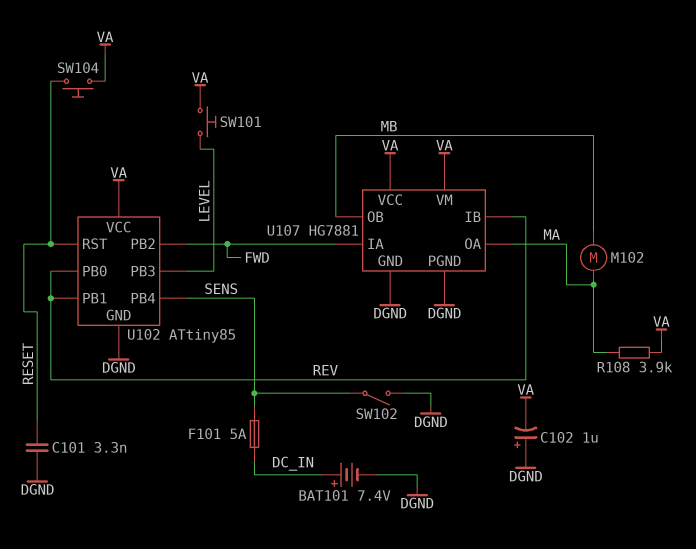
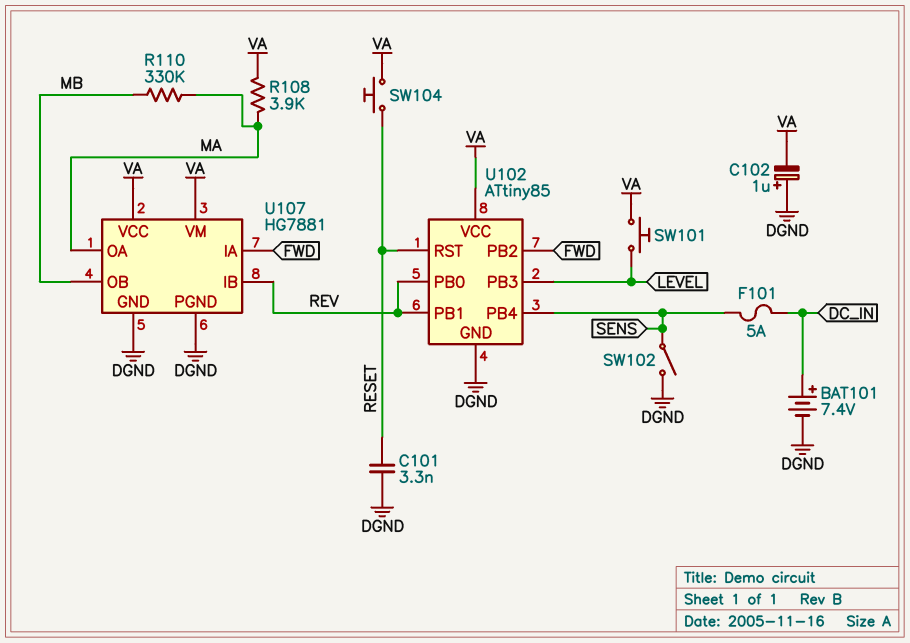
M102: motor (MA, MB) -> none
R110: none -> 330k (MA, MB)

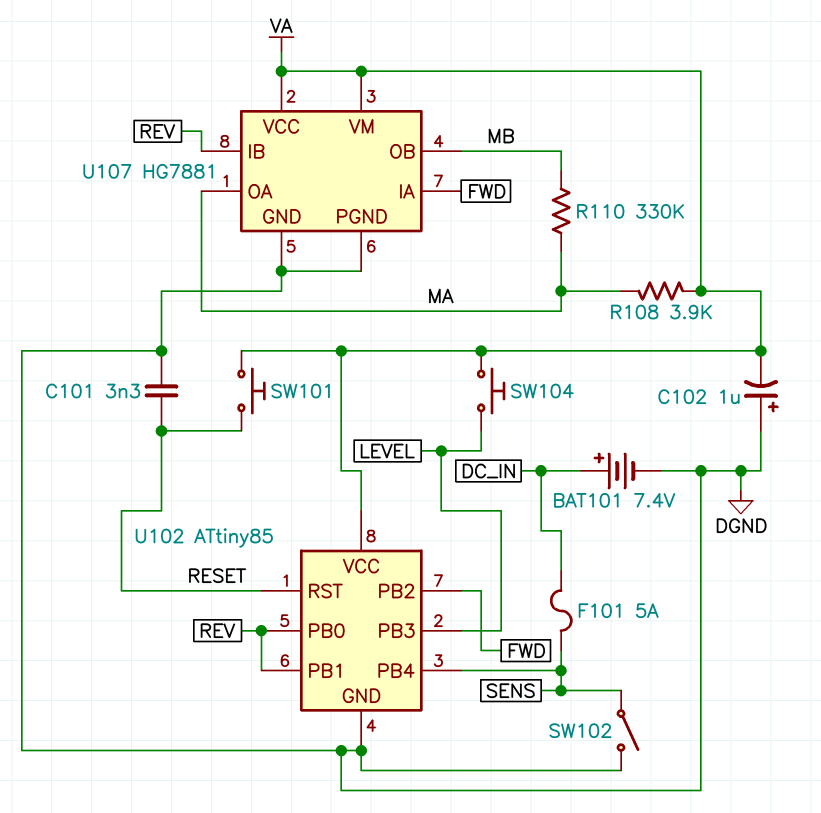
SW101: button (LEVEL, VA) -> button (RESET, VA)
SW104: button (RESET, VA) -> button (LEVEL, VA)

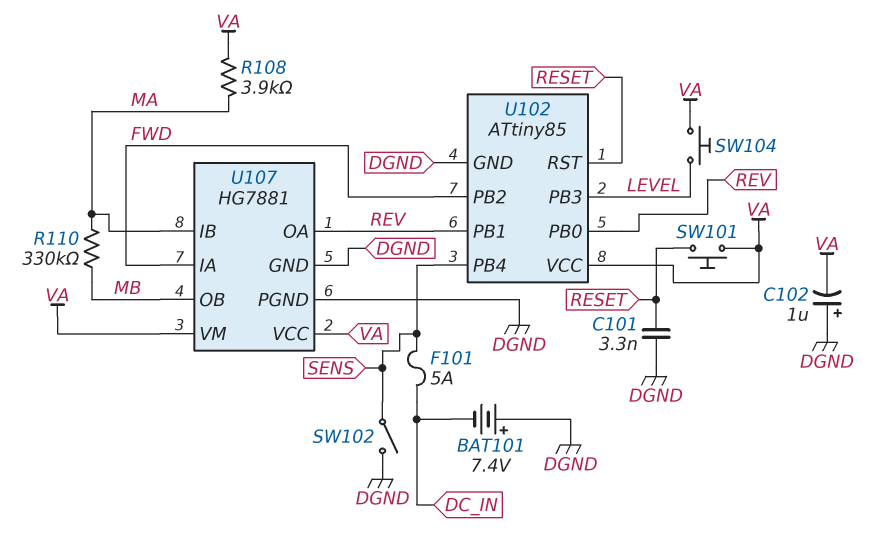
BAT101: 7.4V (plus DC_IN, minus DGND) -> 7.4V (plus DGND, minus DC_IN)
U107 pin IB: REV -> MA
U107 pin OA: MA -> REV

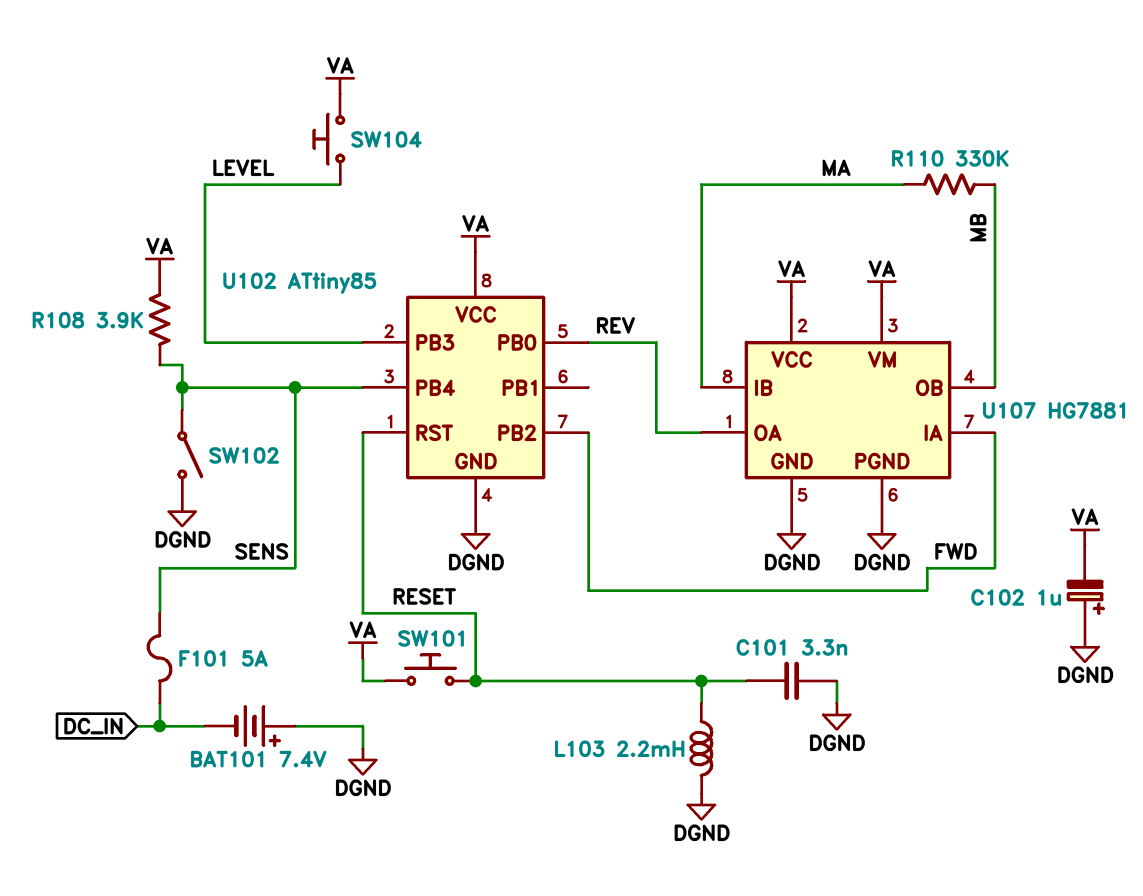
L103: none -> 2.2mH (DGND, RESET)
R108: 3.9k (MA, VA) -> 3.9k (SENS, VA)
U102 pin PB1: REV -> none

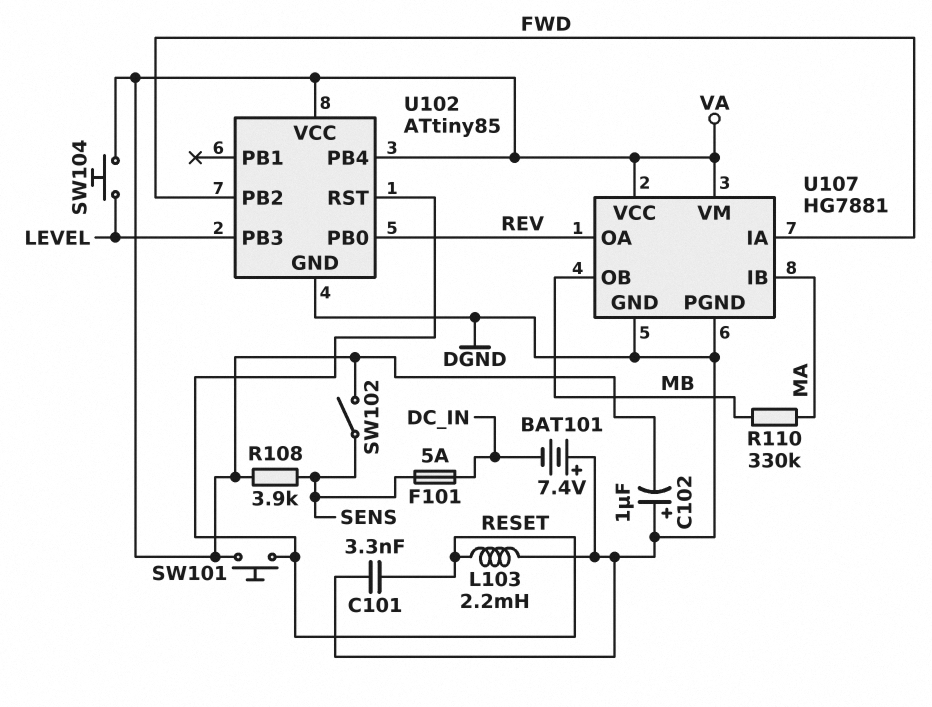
SW102: switch (DGND, SENS) -> switch (SENS, VA)
U102 pin PB4: SENS -> VA

